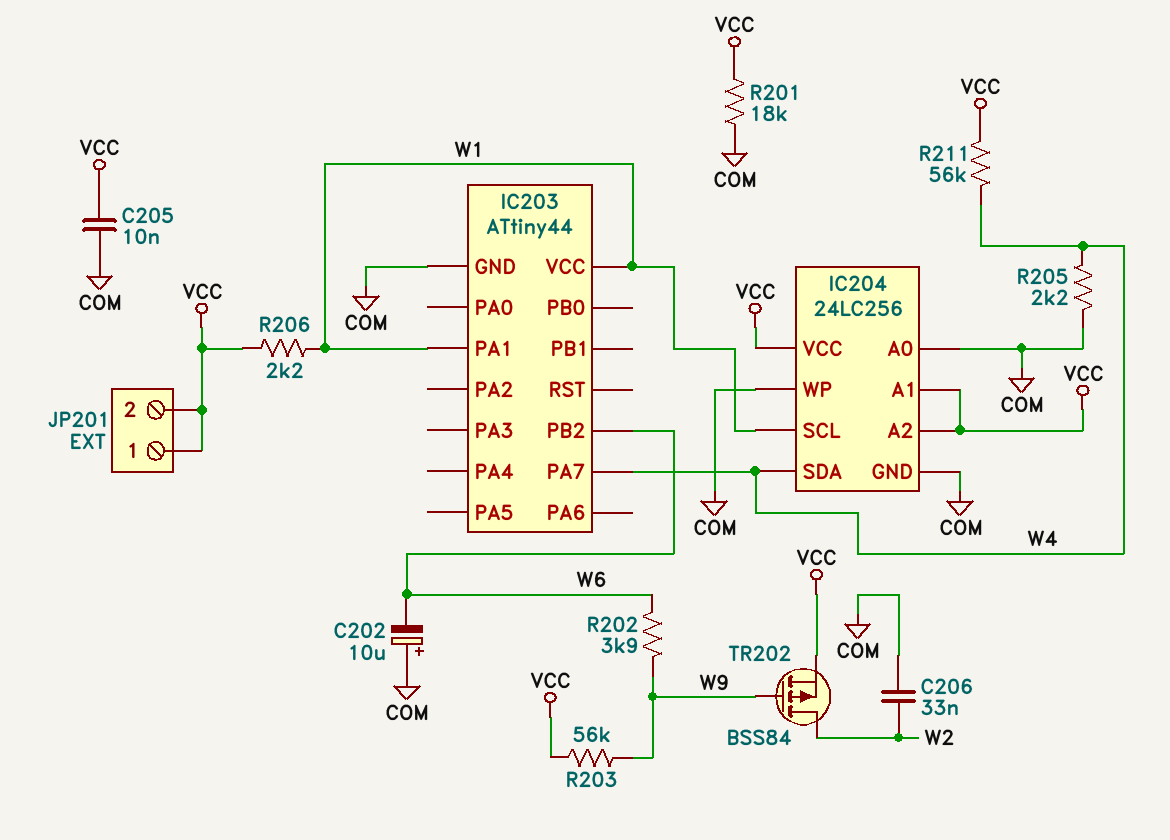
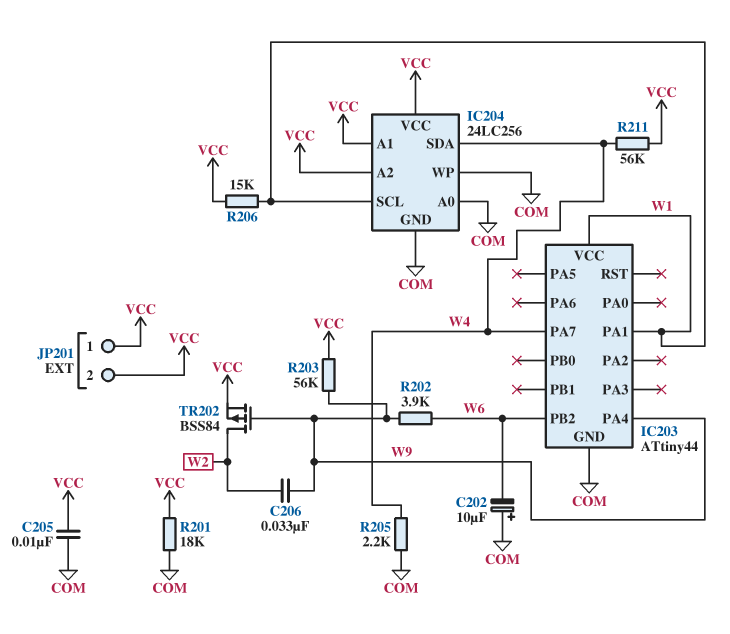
C206: 33nF (COM, W2) -> 33nF (W2, W9)
IC203 pin PA4: none -> W9
R206: 2.2k (VCC, W1) -> 15k (VCC, W1)

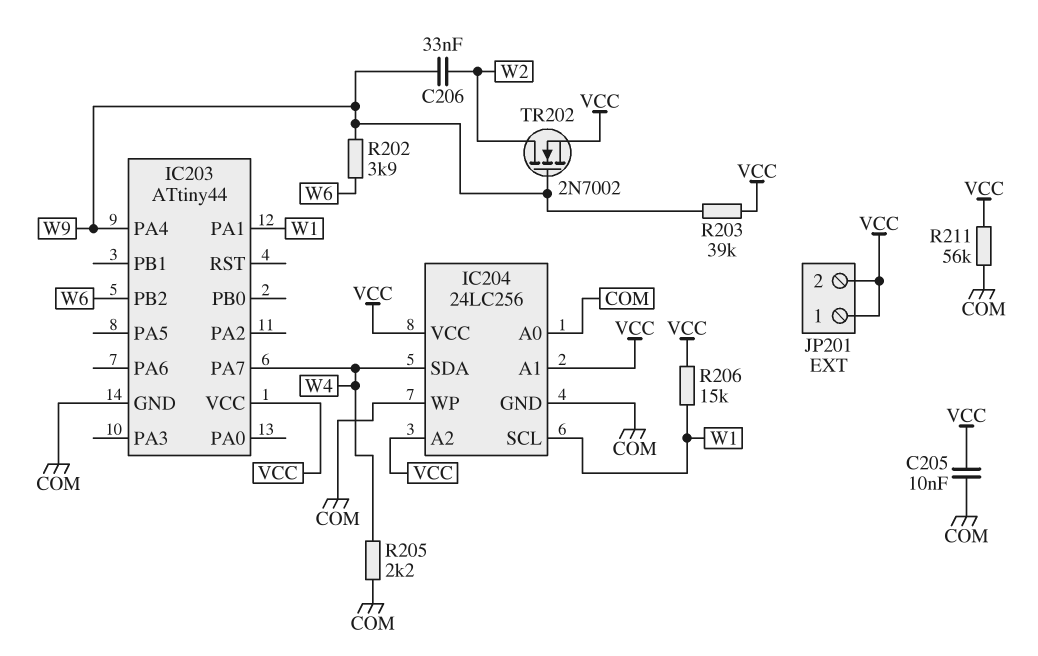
C202: 10uF (plus COM, minus W6) -> none
IC203 pin VCC: W1 -> VCC
R201: 18k (COM, VCC) -> none
R203: 56k (VCC, W9) -> 39k (VCC, W9)
R211: 56k (VCC, W4) -> 56k (COM, VCC)
TR202: PMOS BSS84 (G W9, D W2, S VCC) -> NMOS 2N7002 (G W9, D W2, S VCC)

